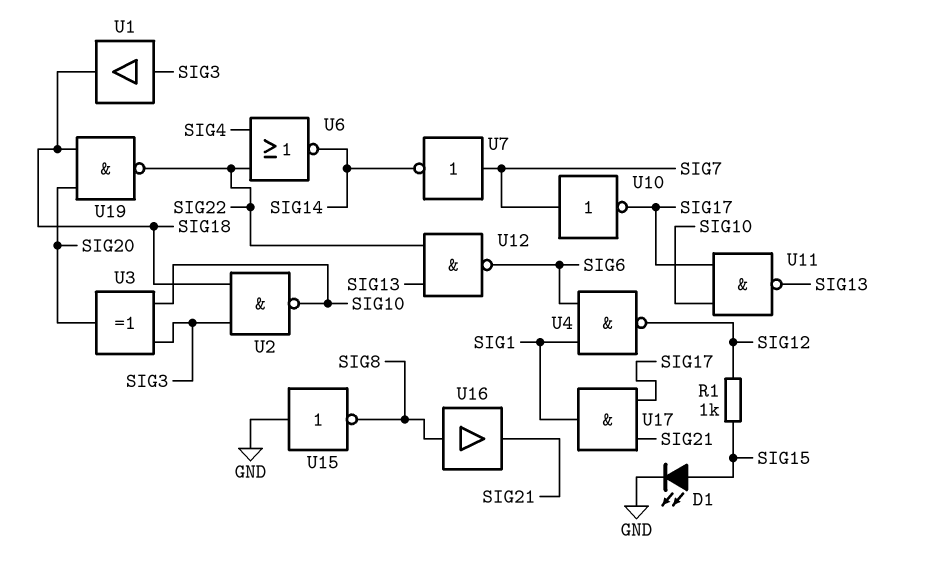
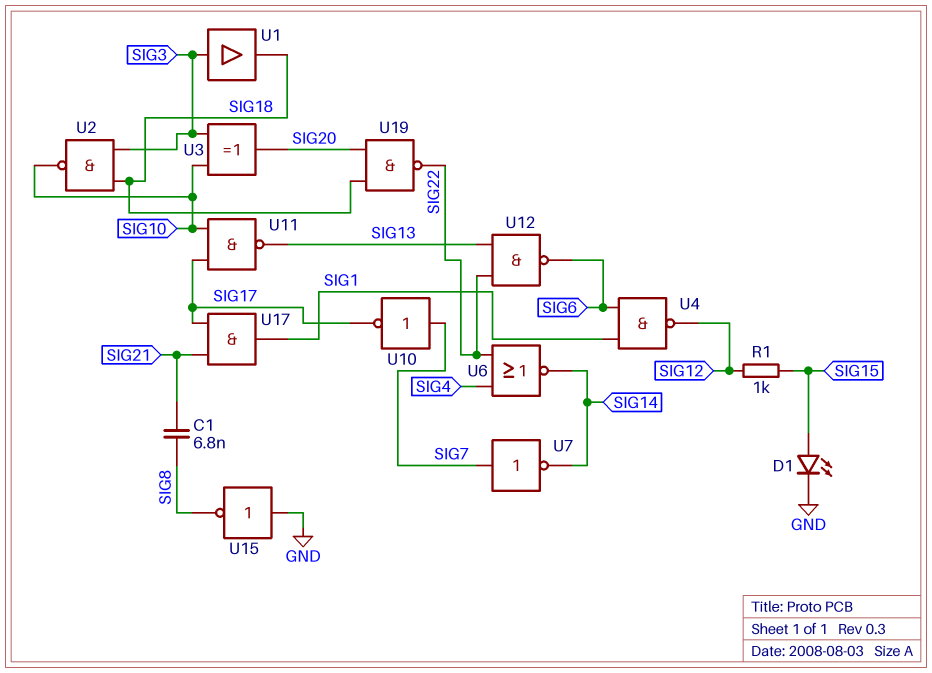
C1: none -> 6.8nF (SIG8, SIG21)
U16: buffer (in SIG8, out SIG21) -> none

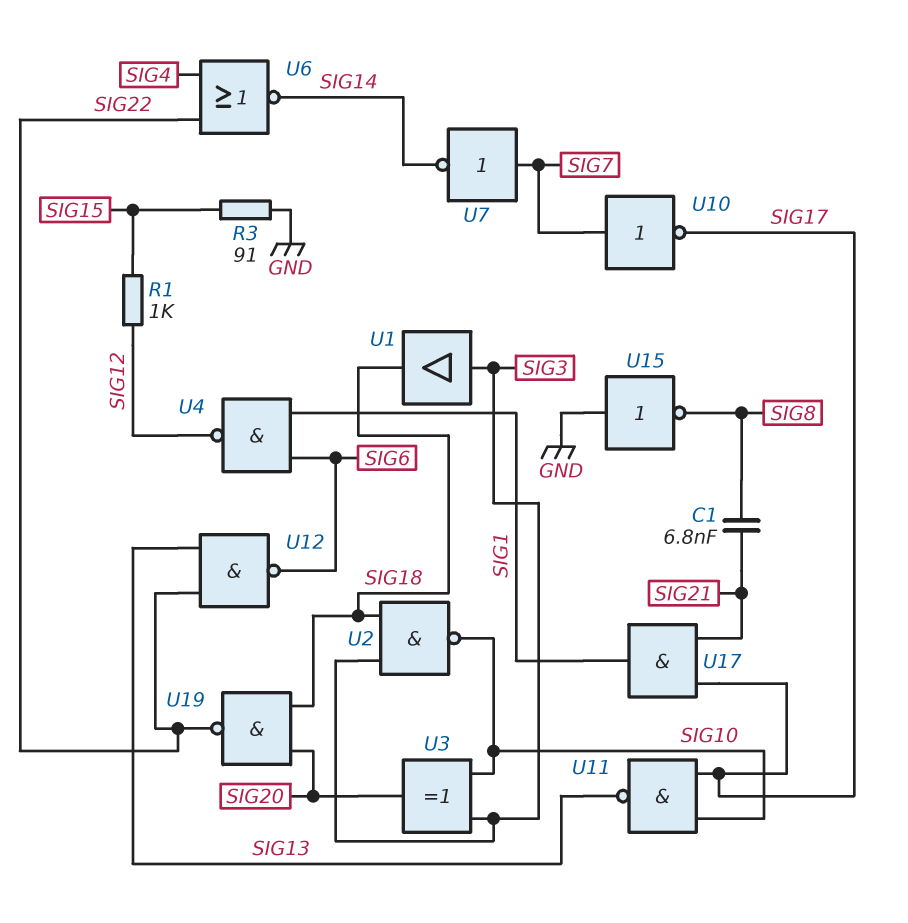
D1: LED (A SIG15, K GND) -> none
R3: none -> 91 (GND, SIG15)

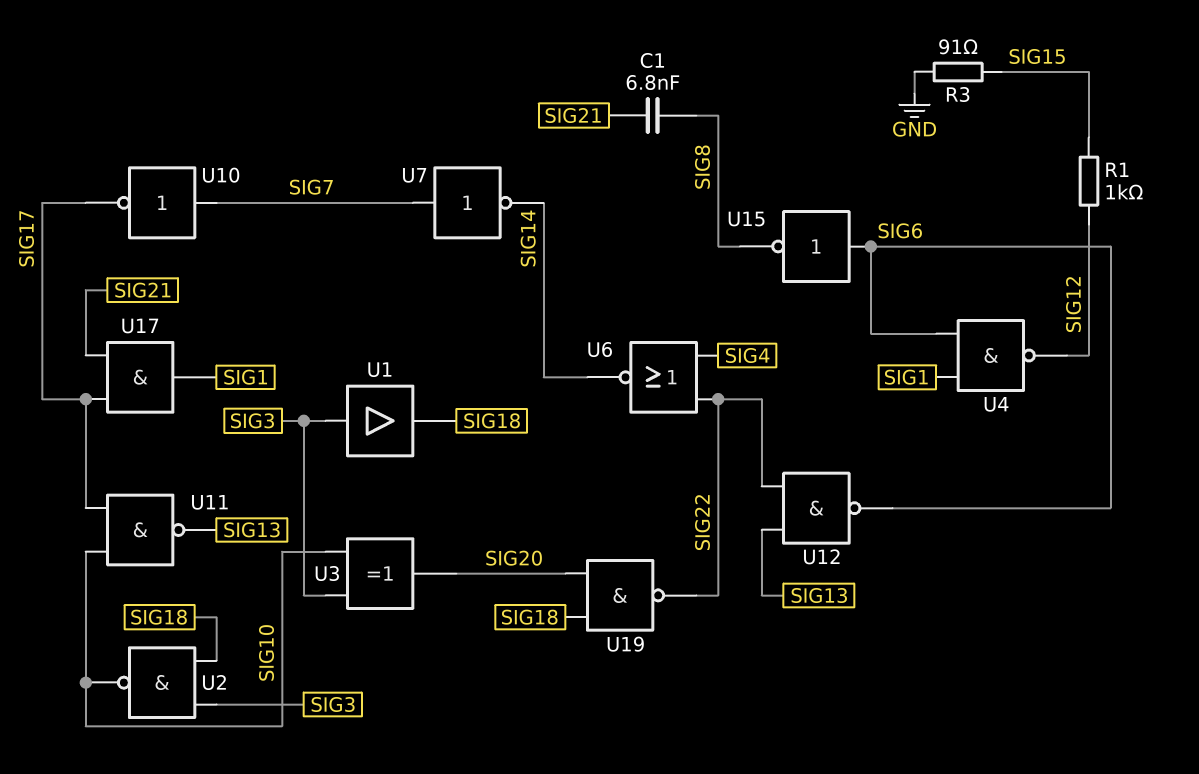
U15: NOT (in GND, out SIG8) -> NOT (in SIG6, out SIG8)

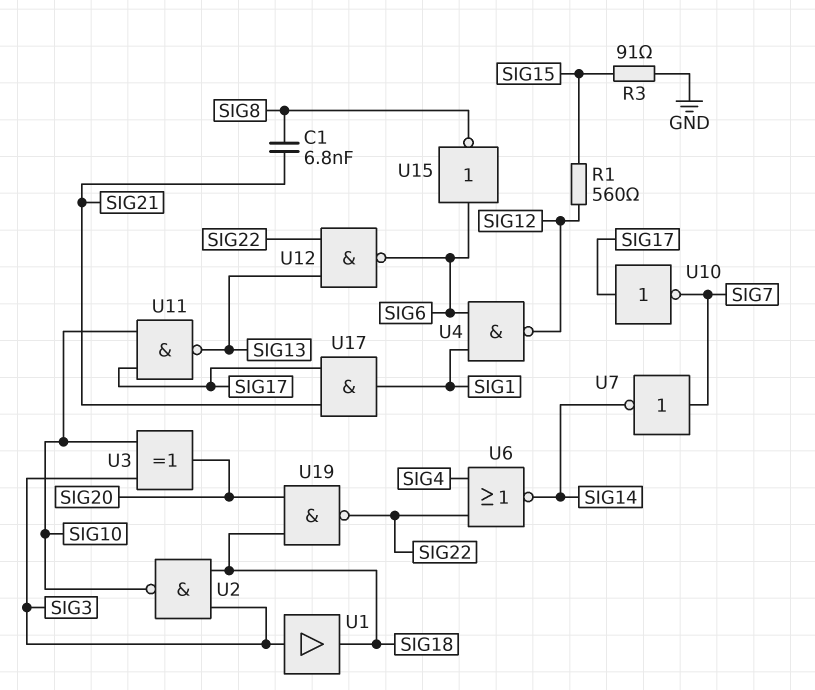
R1: 1k (SIG12, SIG15) -> 560 (SIG12, SIG15)
U10: NOT (in SIG7, out SIG17) -> NOT (in SIG17, out SIG7)

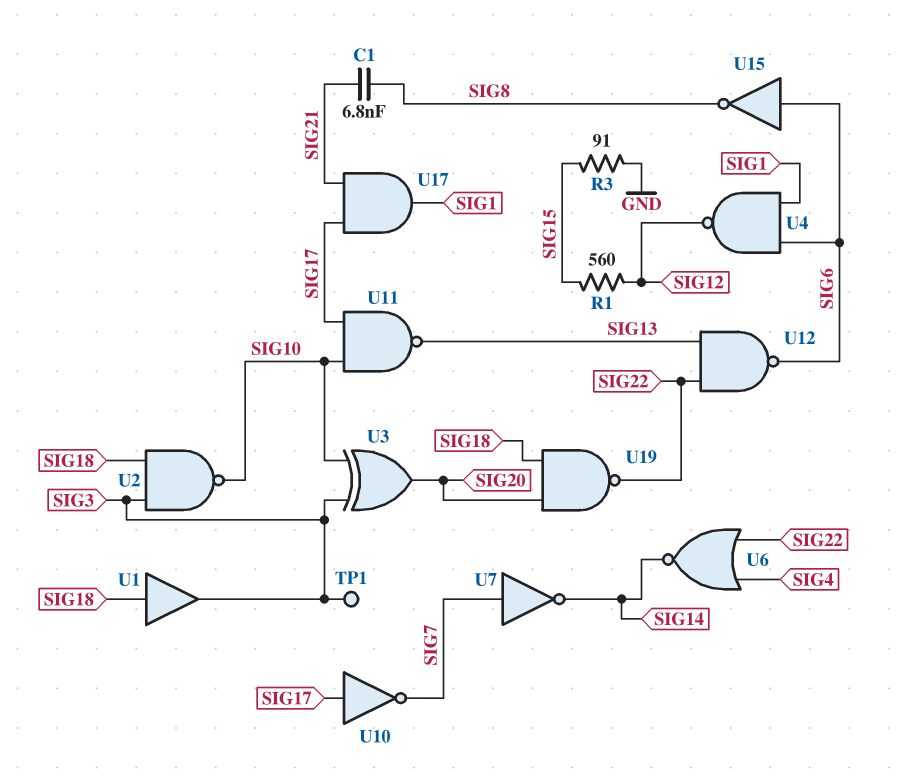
TP1: none -> test point (SIG3)
U1: buffer (in SIG3, out SIG18) -> buffer (in SIG18, out SIG3)

